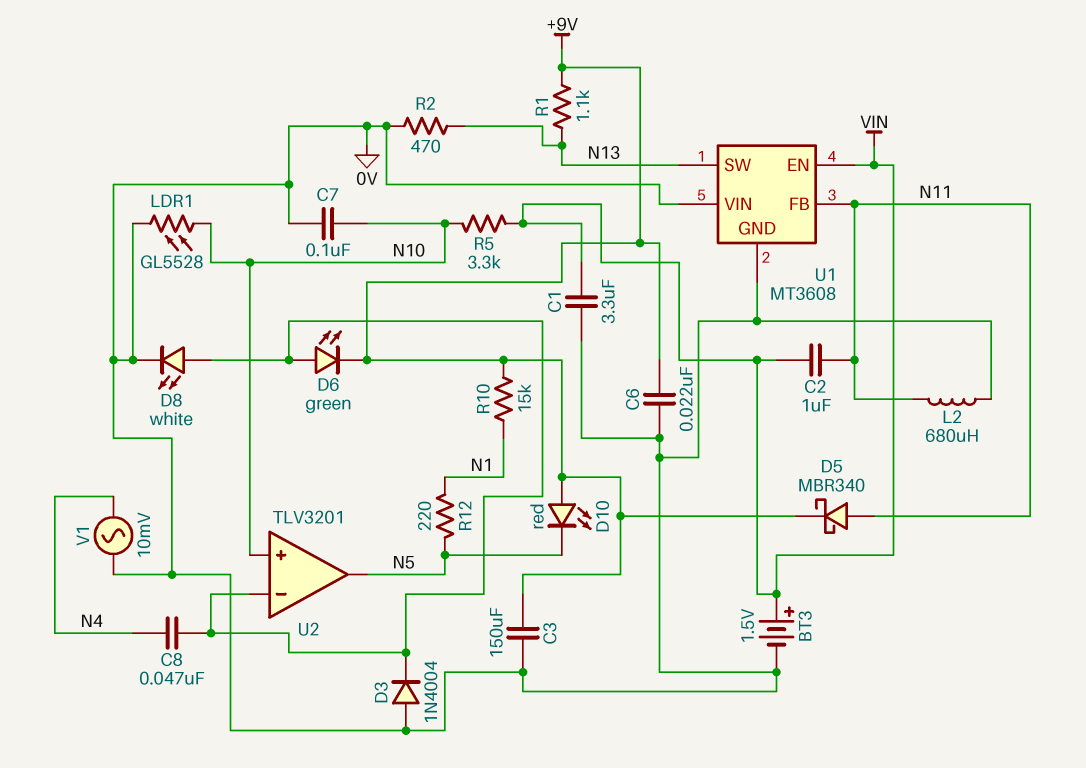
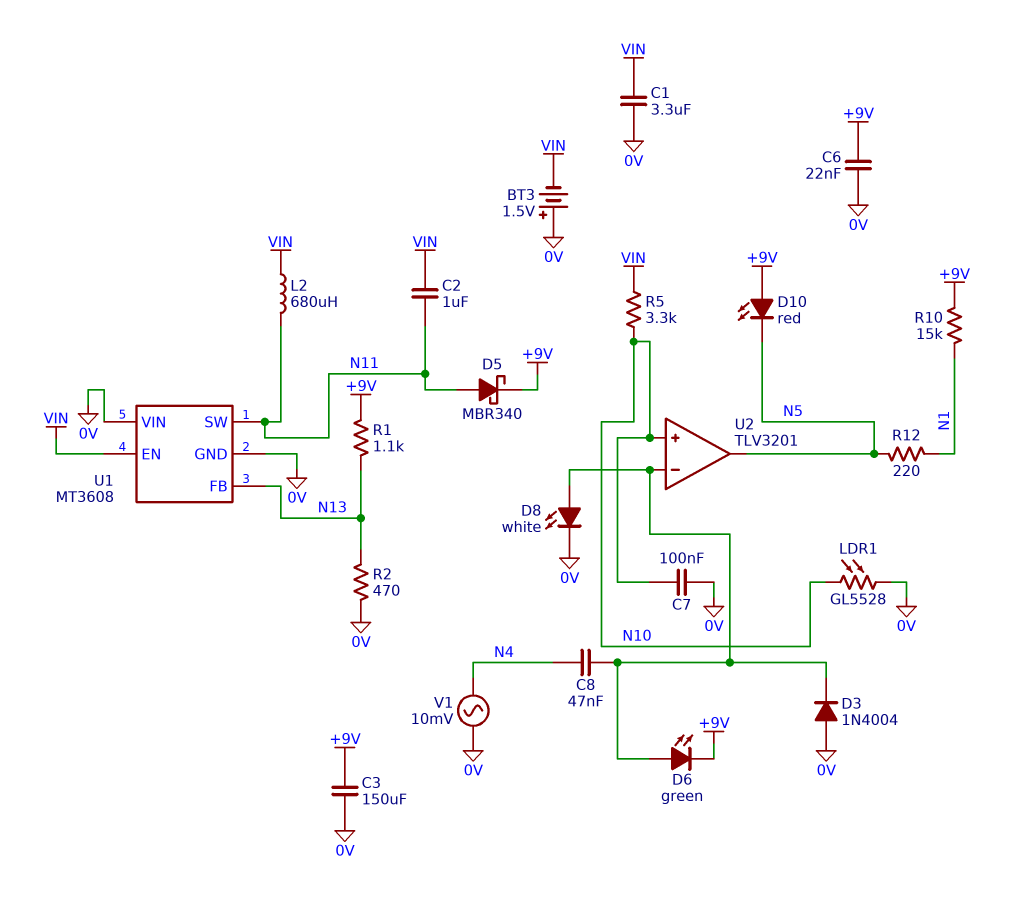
BT3: 1.5V (plus VIN, minus 0V) -> 1.5V (plus 0V, minus VIN)
L2: 680uH (0V, N11) -> 680uH (N11, VIN)
U1 pin FB: N11 -> N13
U1 pin SW: N13 -> N11

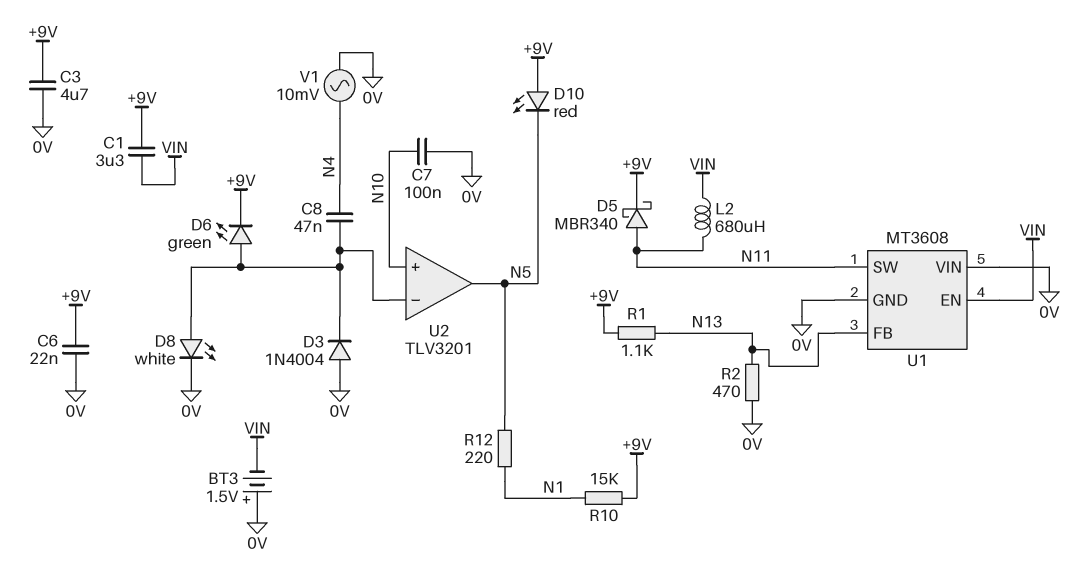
C1: 3.3uF (0V, VIN) -> 3.3uF (+9V, VIN)
C2: 1uF (N11, VIN) -> none
C3: 150uF (+9V, 0V) -> 4.7uF (+9V, 0V)
LDR1: GL5528 (0V, N10) -> none
R5: 3.3k (N10, VIN) -> none

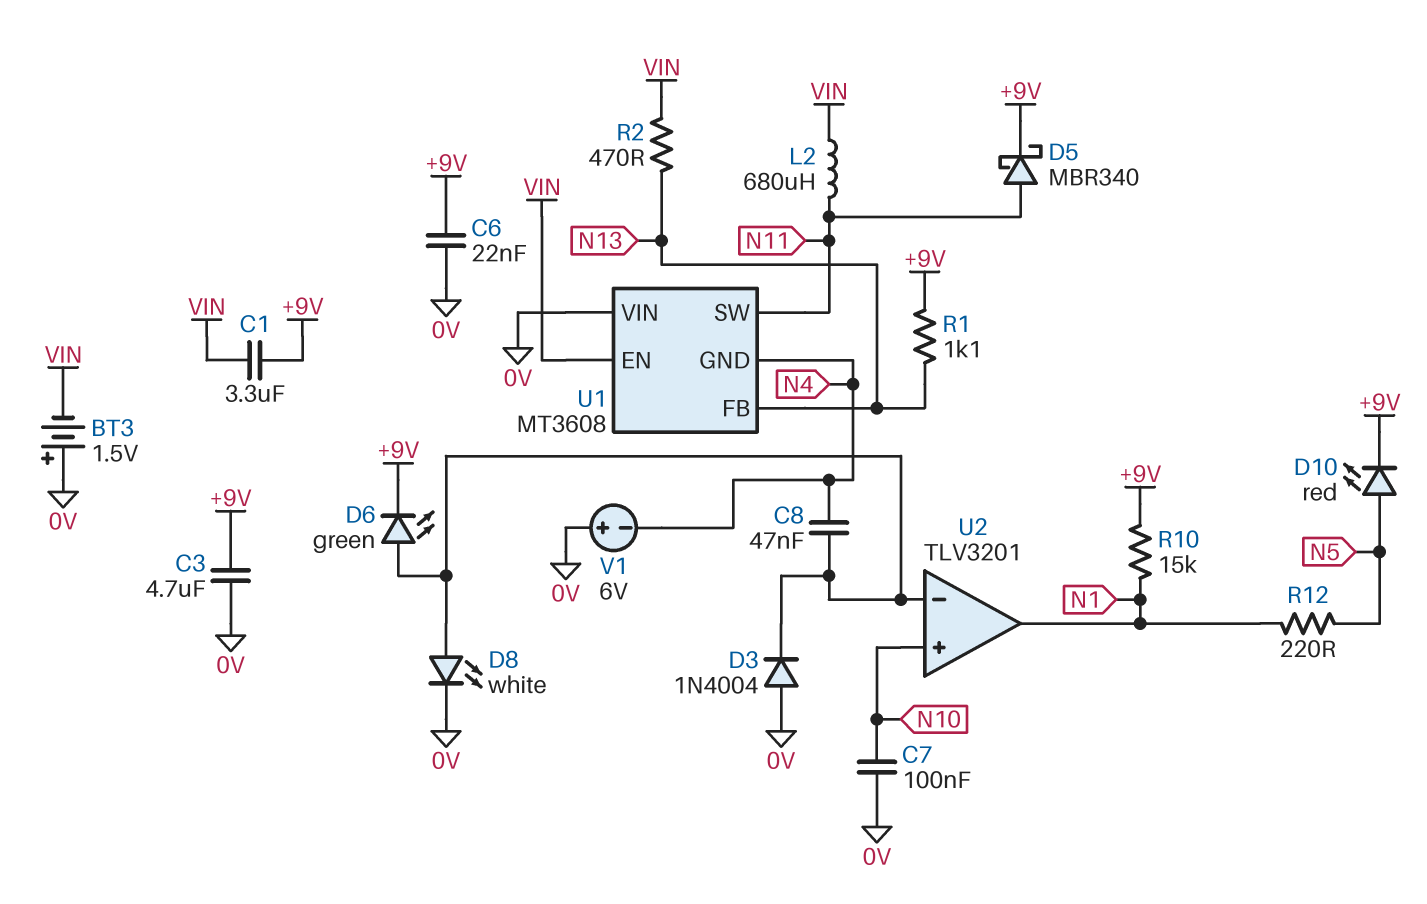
D10: LED red (A +9V, K N5) -> LED red (A N5, K +9V)
R2: 470 (0V, N13) -> 470 (N13, VIN)
U1 pin GND: 0V -> N4
U2 pin out: N5 -> N1
V1: AC 10mV (0V, N4) -> 6V (plus 0V, minus N4)

